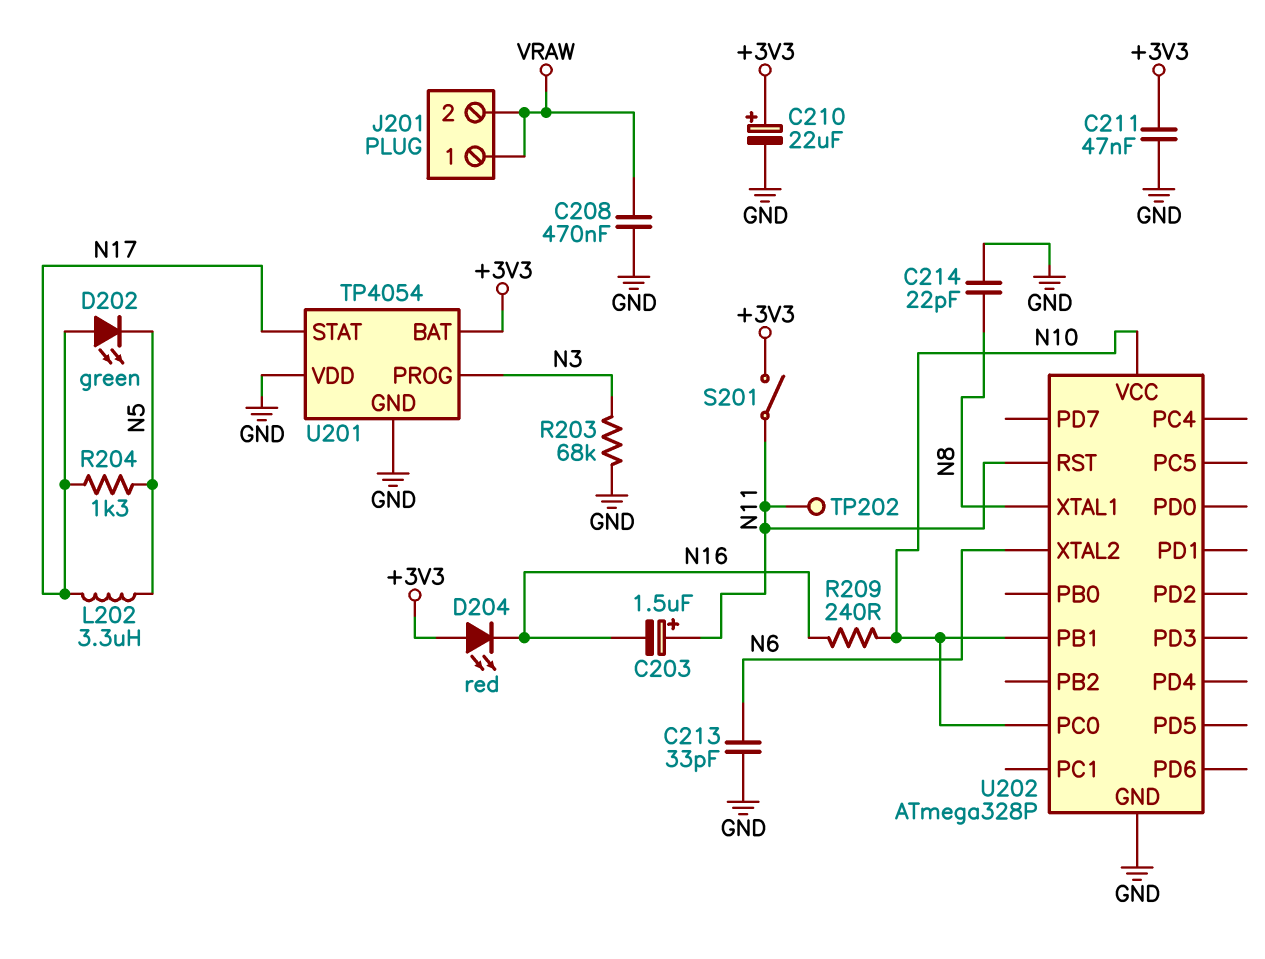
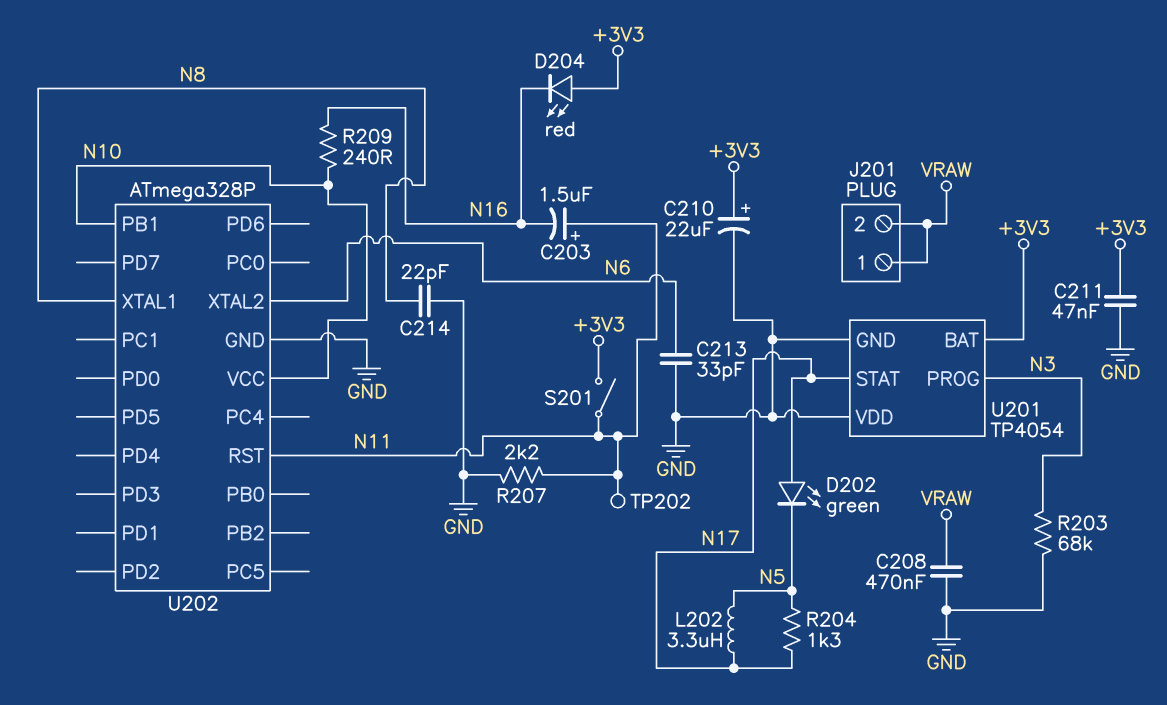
R207: none -> 2.2k (GND, N11)
U202 pin PC0: N10 -> none

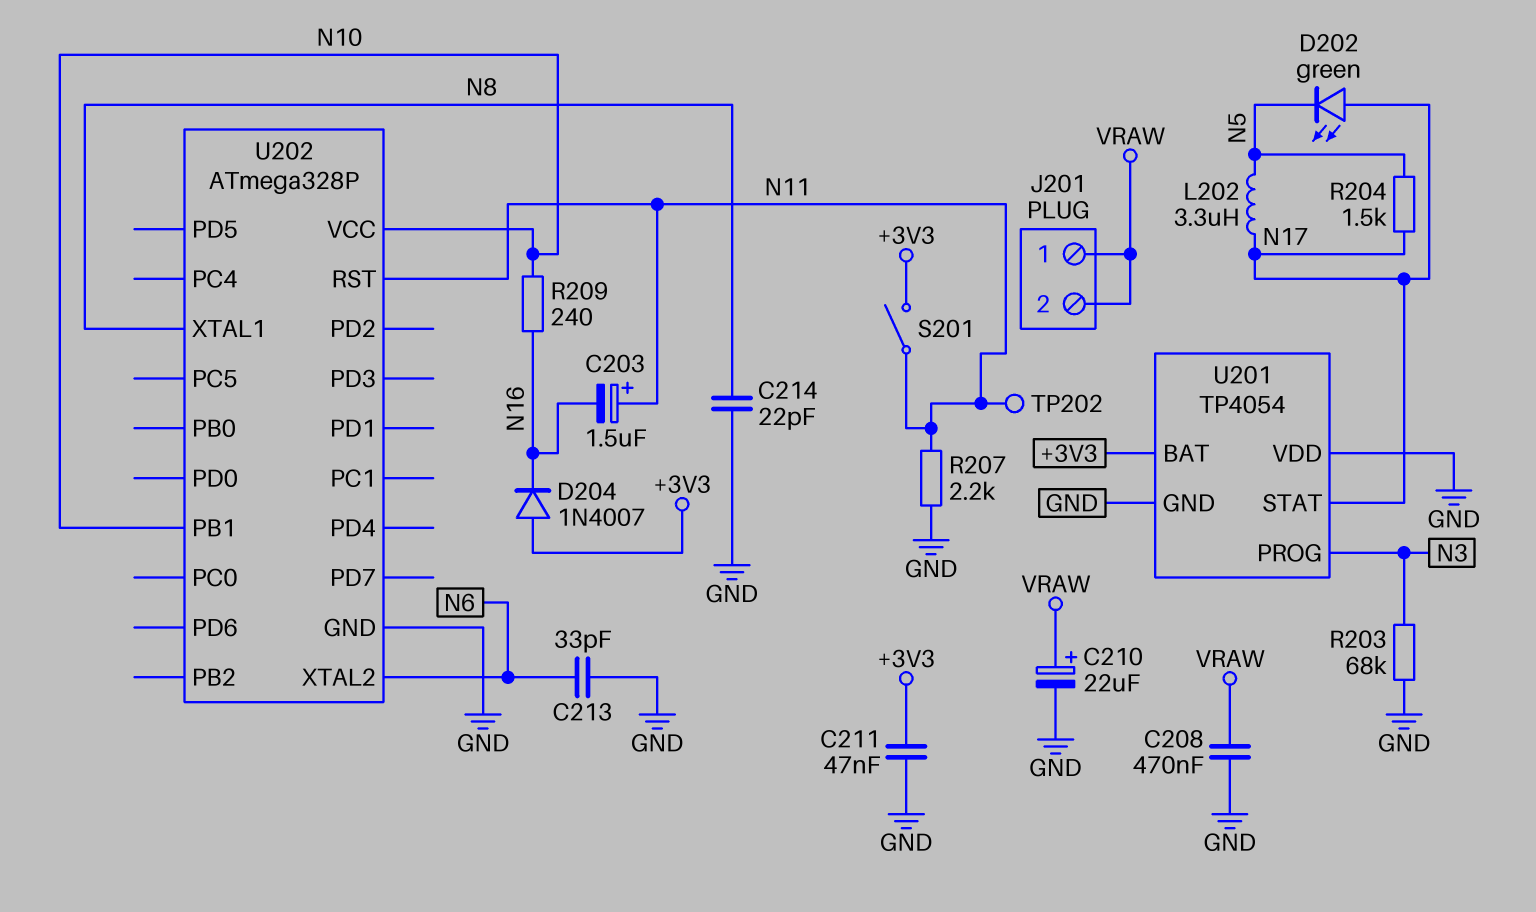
C210: 22uF (plus +3V3, minus GND) -> 22uF (plus VRAW, minus GND)
D204: LED red (A +3V3, K N16) -> diode 1N4007 (A +3V3, K N16)
R204: 1.3k (N5, N17) -> 1.5k (N5, N17)

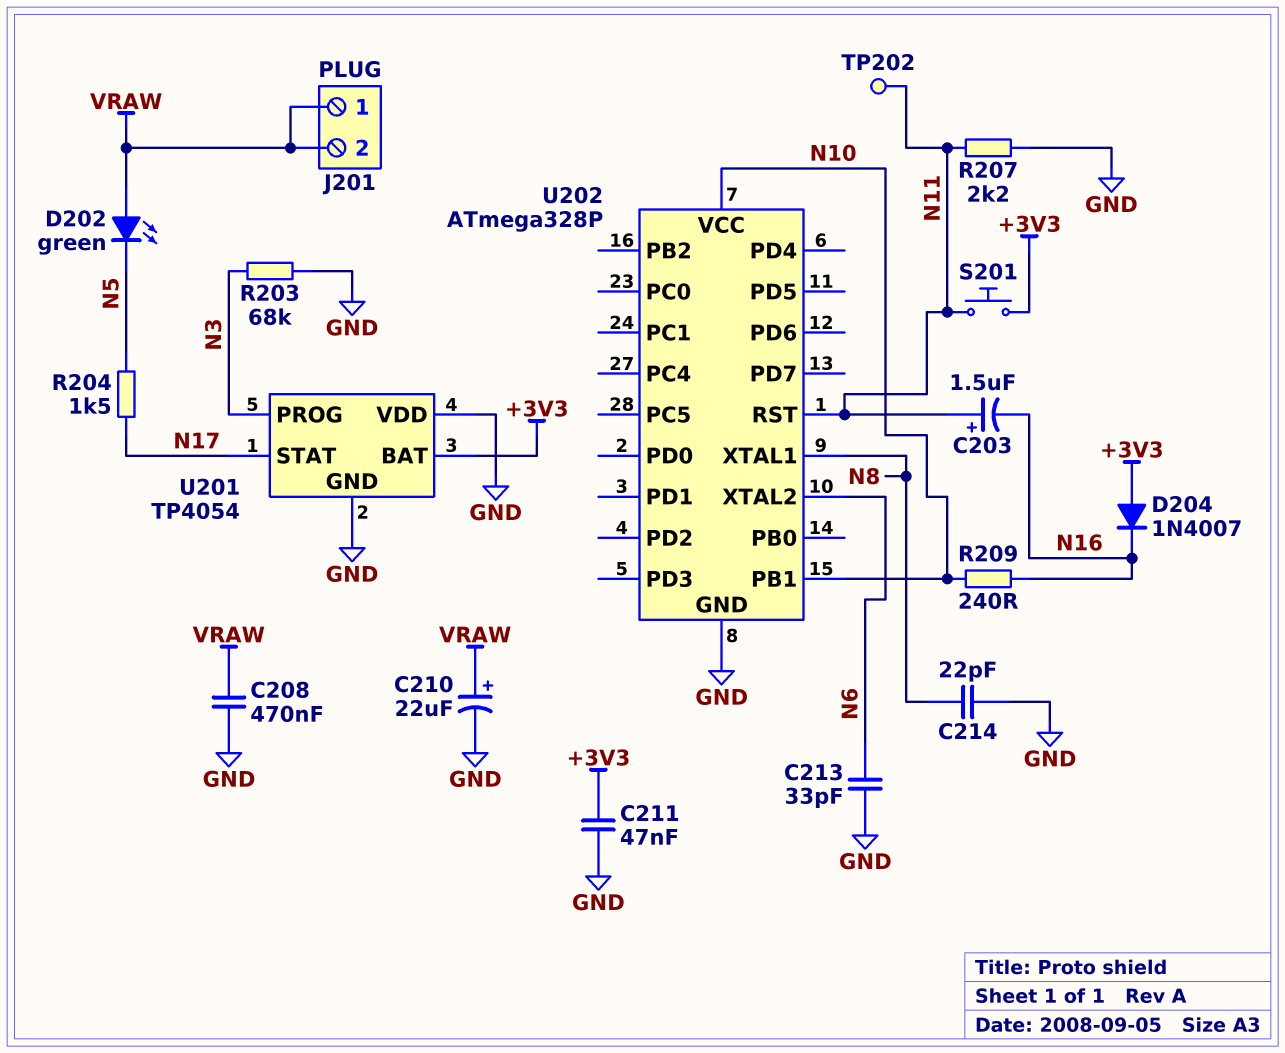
D202: LED green (A N17, K N5) -> LED green (A VRAW, K N5)
L202: 3.3uH (N5, N17) -> none
S201: switch (+3V3, N11) -> button (+3V3, N11)

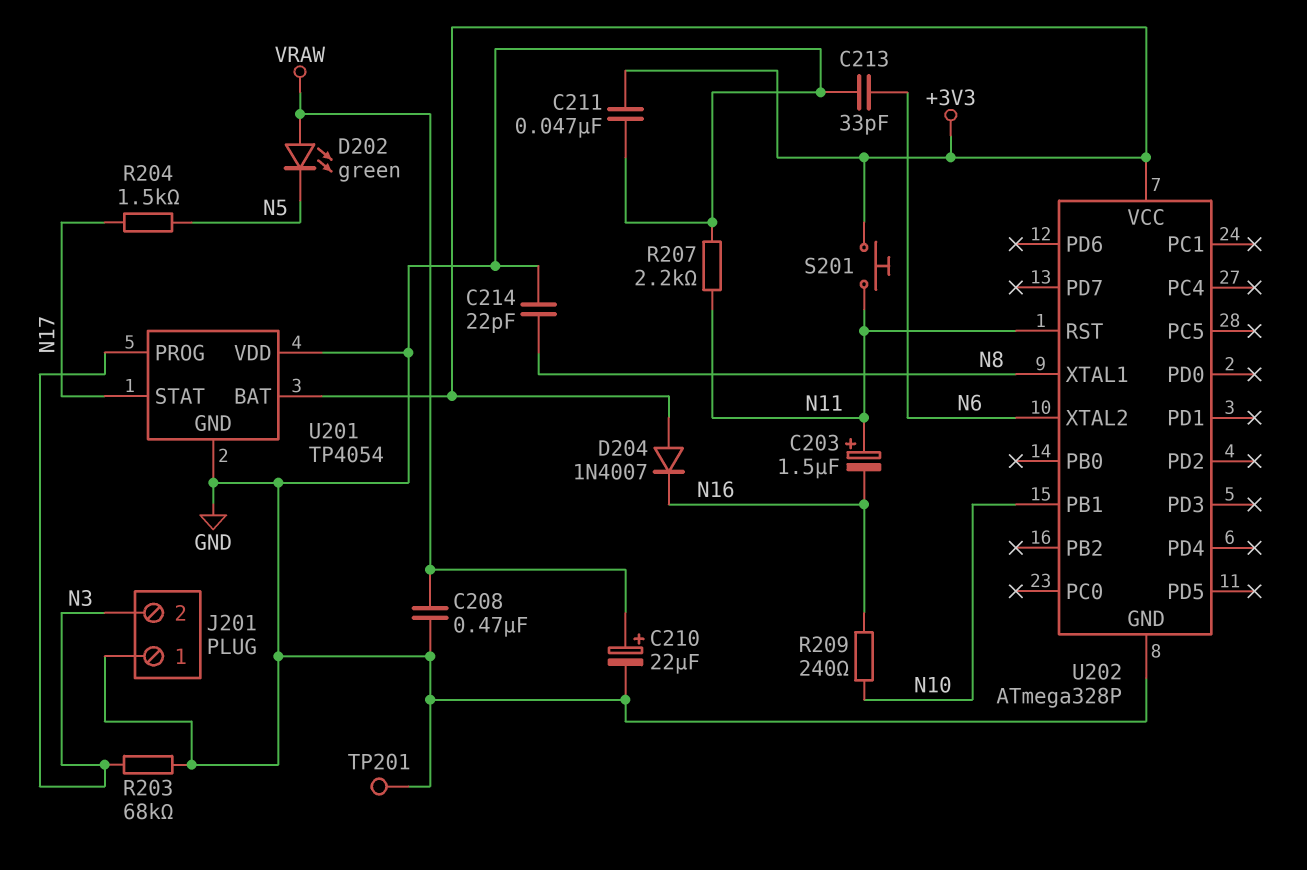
J201 pin 1: VRAW -> GND
J201 pin 2: VRAW -> N3
TP201: none -> test point (GND)
TP202: test point (N11) -> none
U202 pin VCC: N10 -> +3V3

